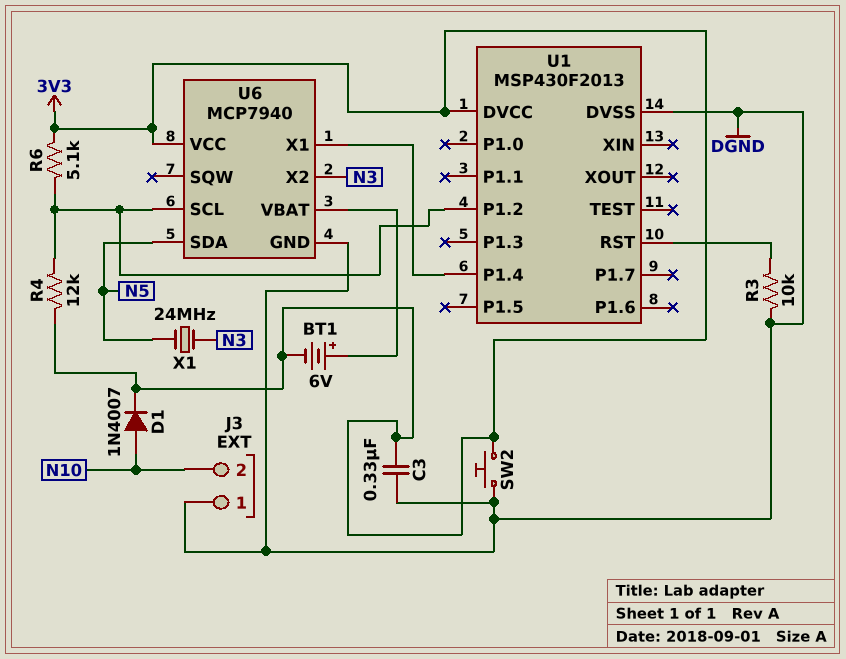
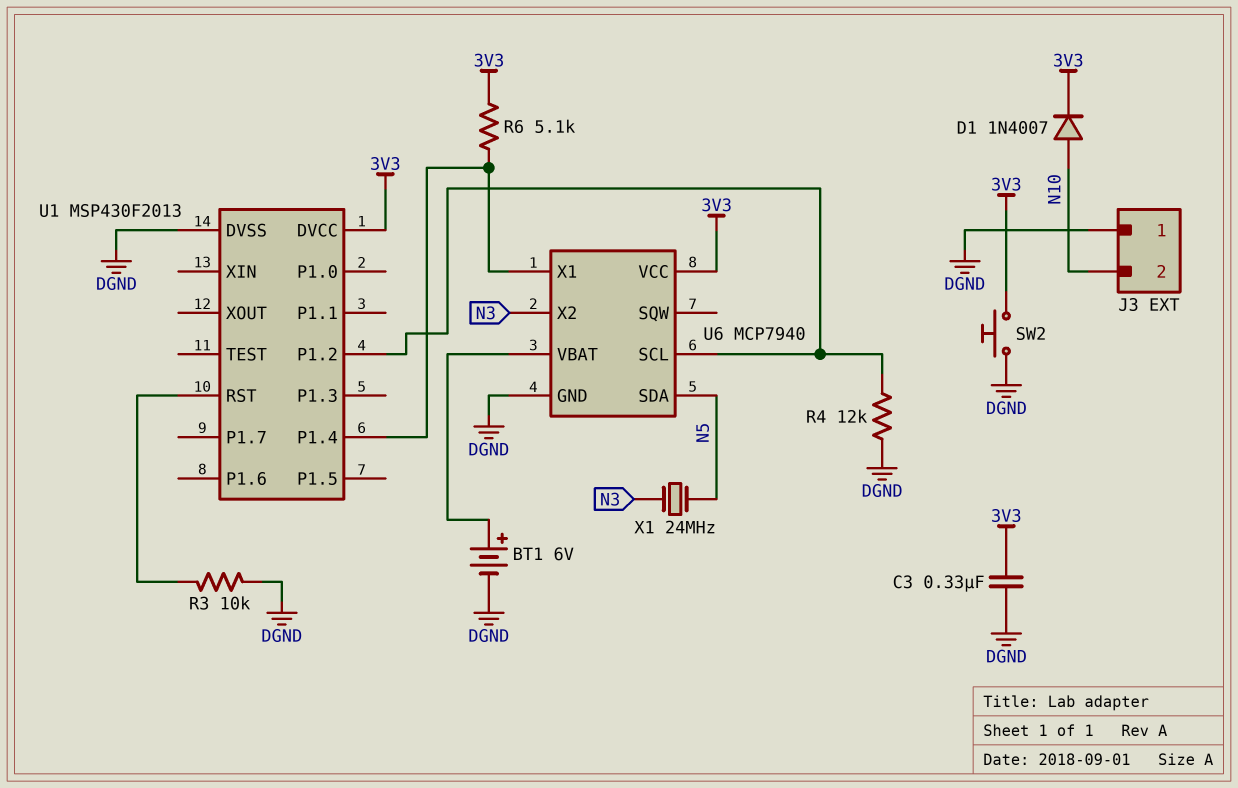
BT1: 6V (plus U6/VBAT, minus 3V3) -> 6V (plus U6/VBAT, minus DGND)
R4: 12k (3V3, U1/P1.2) -> 12k (DGND, U1/P1.2)
R6: 5.1k (3V3, U1/P1.2) -> 5.1k (3V3, U1/P1.4)

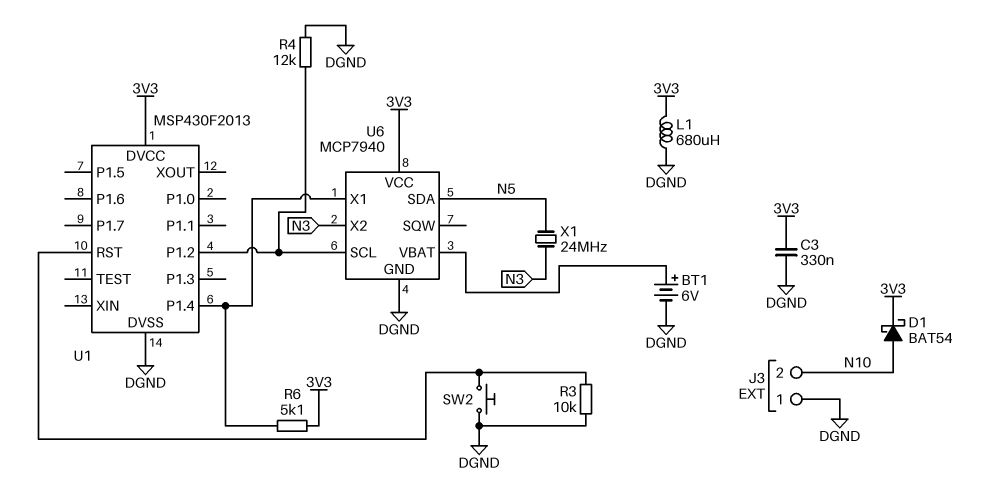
D1: diode 1N4007 (A N10, K 3V3) -> schottky BAT54 (A N10, K 3V3)
L1: none -> 680uH (3V3, DGND)
SW2: button (3V3, DGND) -> button (DGND, U1/RST)

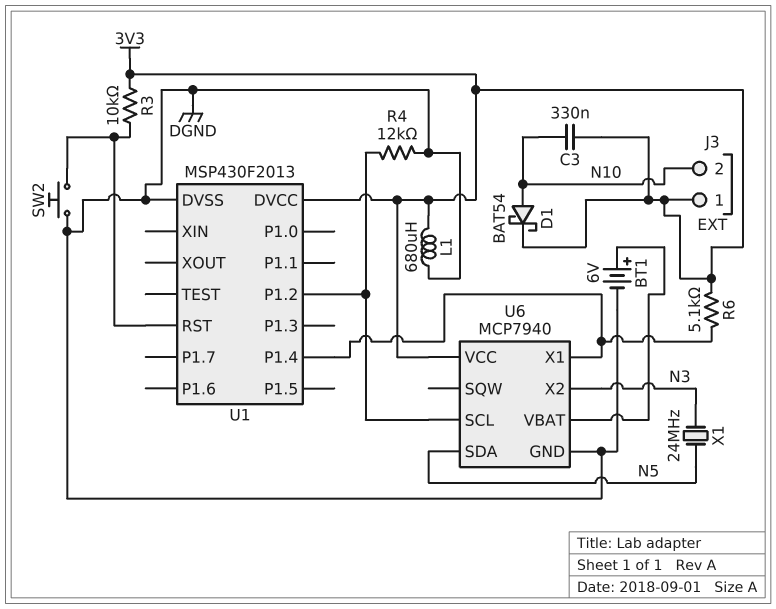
C3: 330nF (3V3, DGND) -> 330nF (3V3, N10)
J3 pin 1: DGND -> 3V3
R3: 10k (DGND, U1/RST) -> 10k (3V3, U1/RST)

